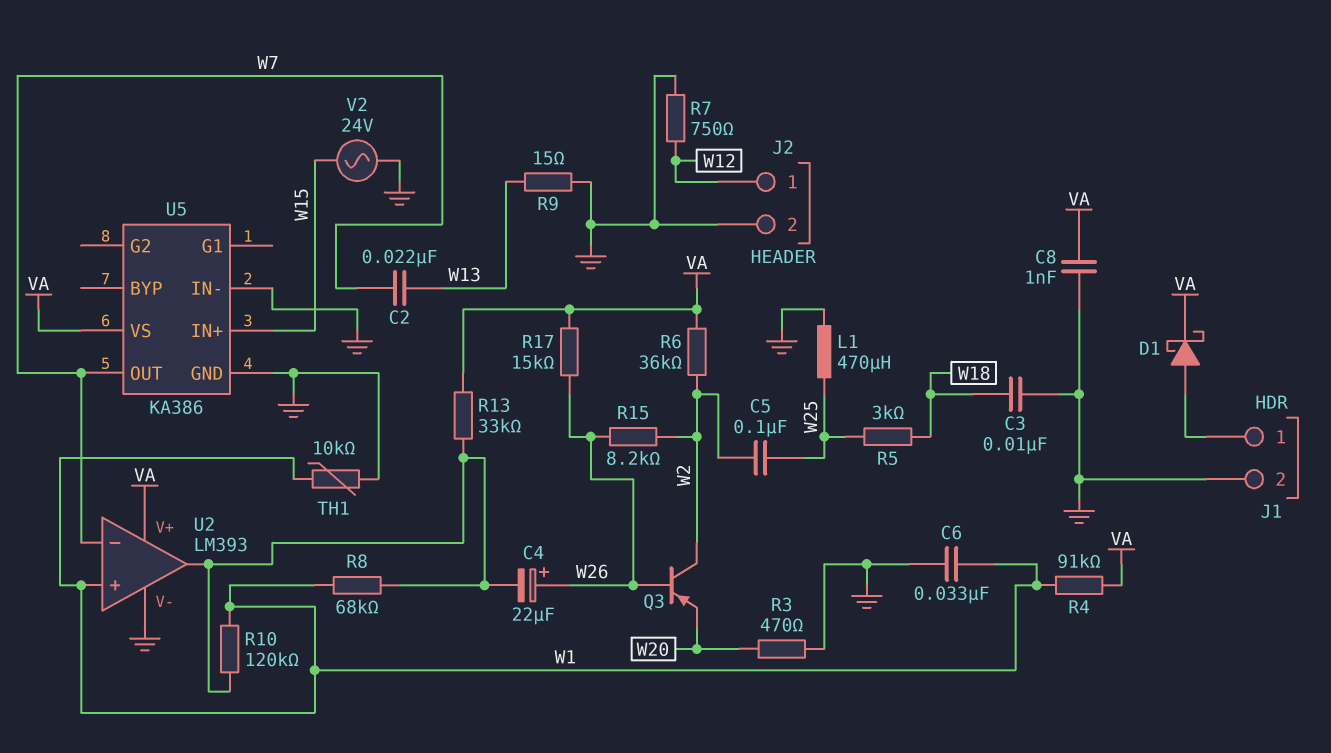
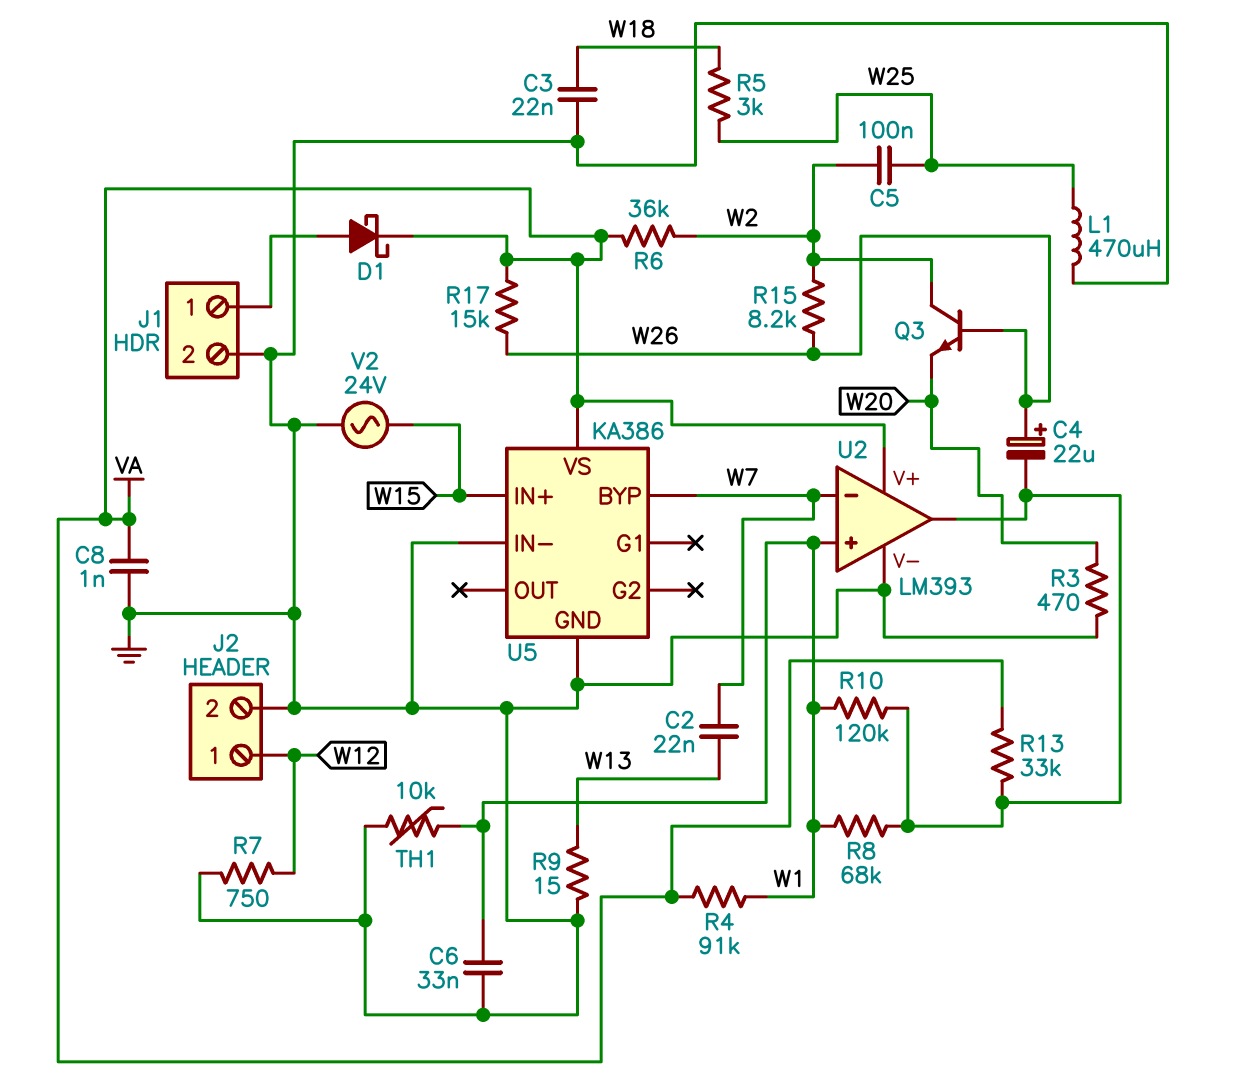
C3: 10nF (GND, W18) -> 22nF (GND, W18)
Q3: PNP (B W26, C W2, E W20) -> NPN (B W26, C W2, E W20)
U5 pin BYP: none -> W7
U5 pin OUT: W7 -> none

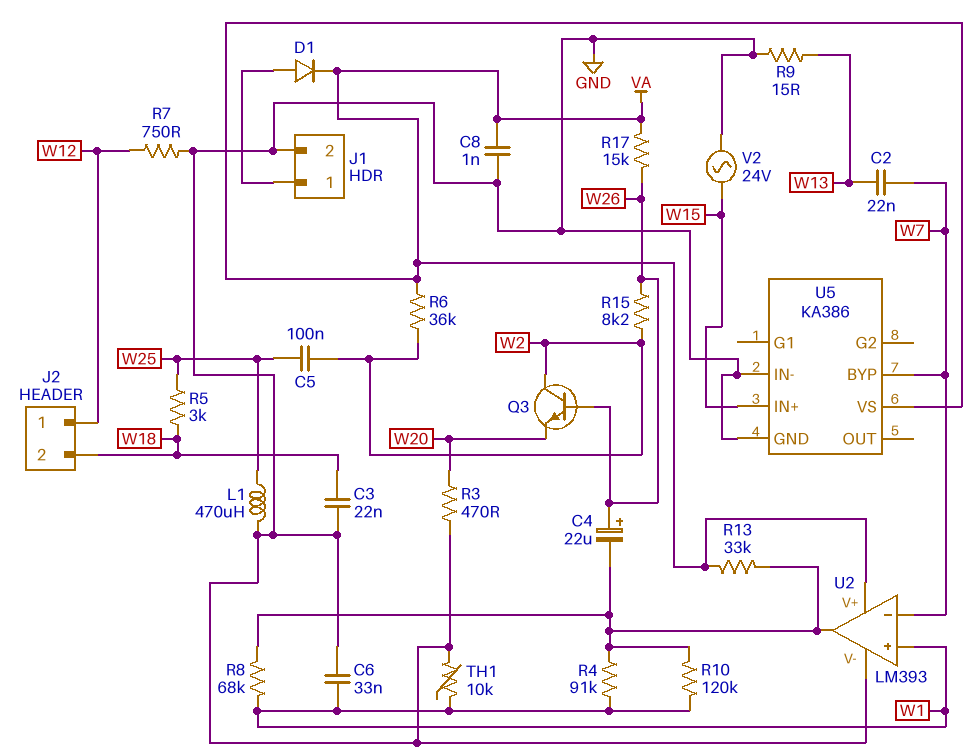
D1: schottky (A J1/1, K VA) -> diode (A J1/1, K VA)
J2 pin 2: GND -> W18
R4: 91k (VA, W1) -> 91k (U2/out, W1)

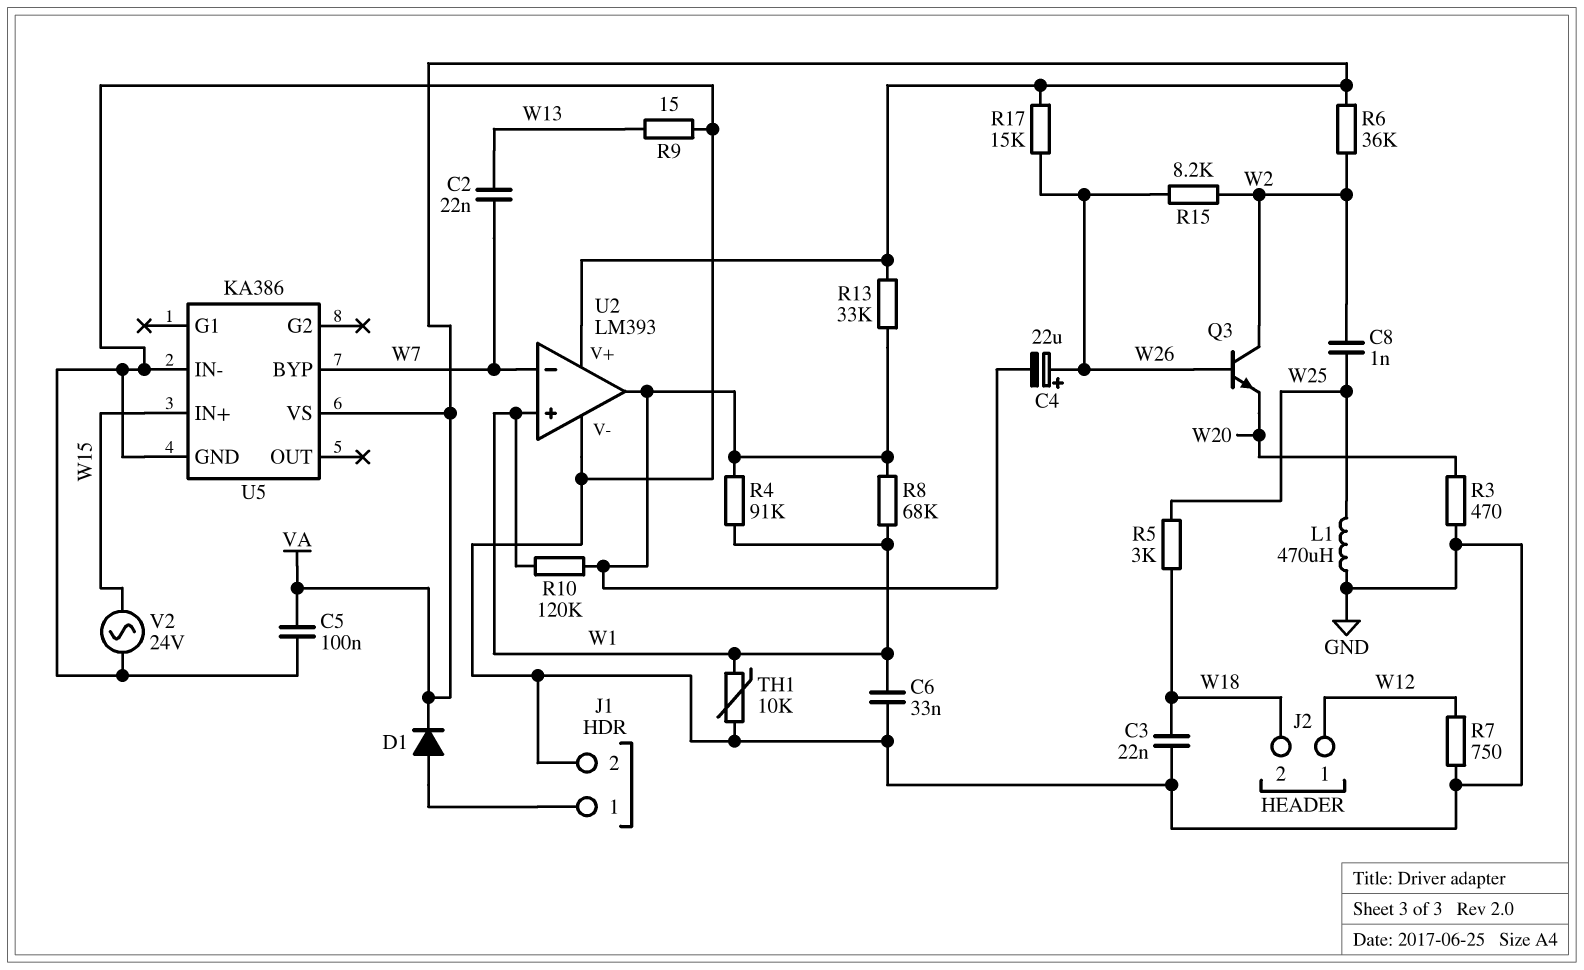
C5: 100nF (W2, W25) -> 100nF (GND, VA)
C8: 1nF (GND, VA) -> 1nF (W2, W25)

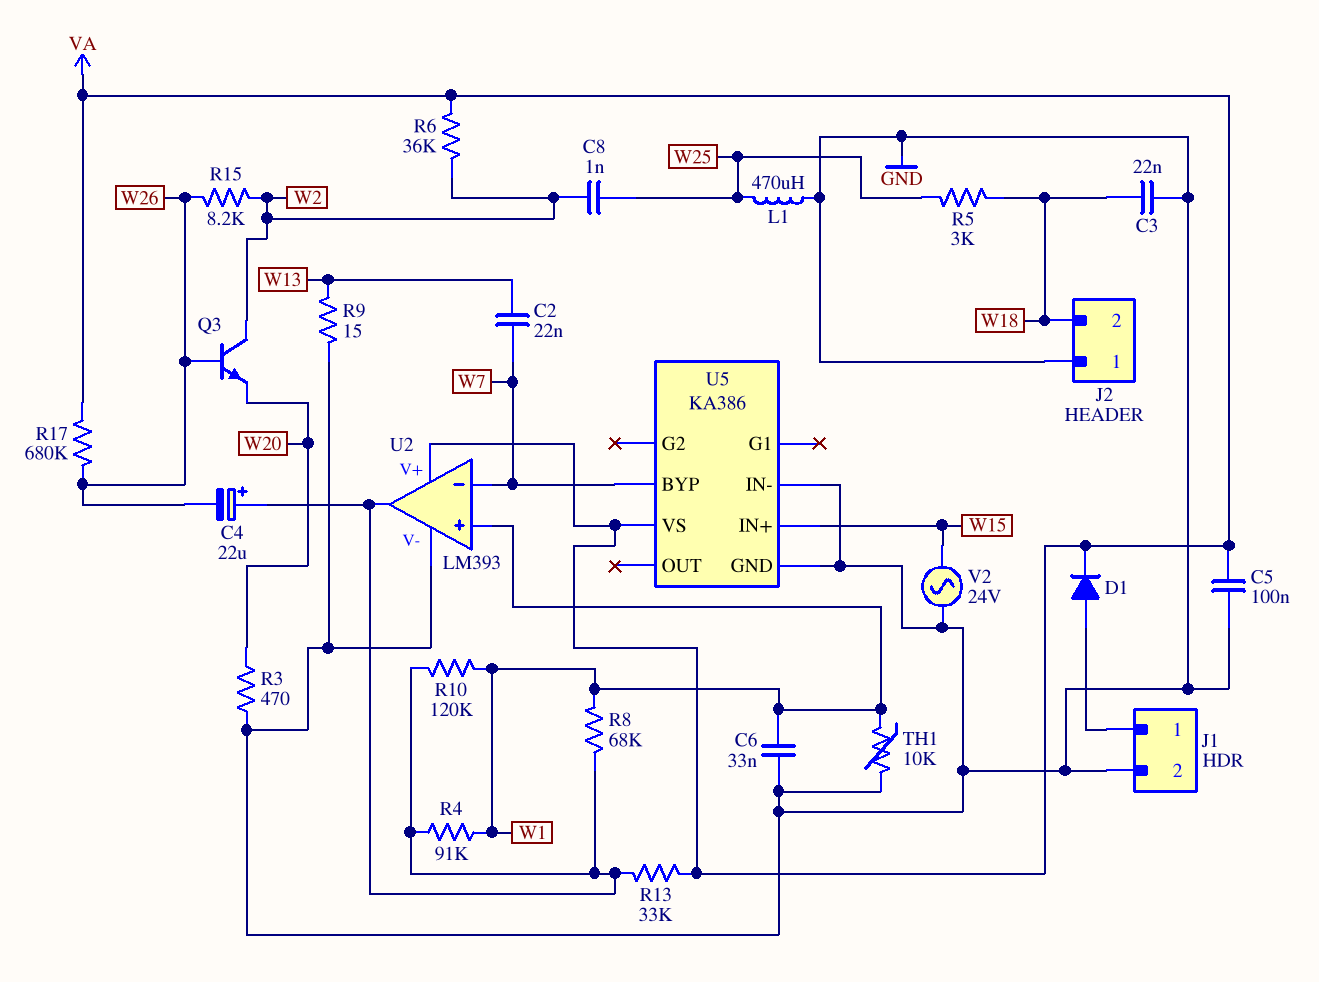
C4: 22uF (plus W26, minus U2/out) -> 22uF (plus U2/out, minus W26)
J2 pin 1: W12 -> GND
R7: 750 (GND, W12) -> none
R17: 15k (VA, W26) -> 680k (VA, W26)

